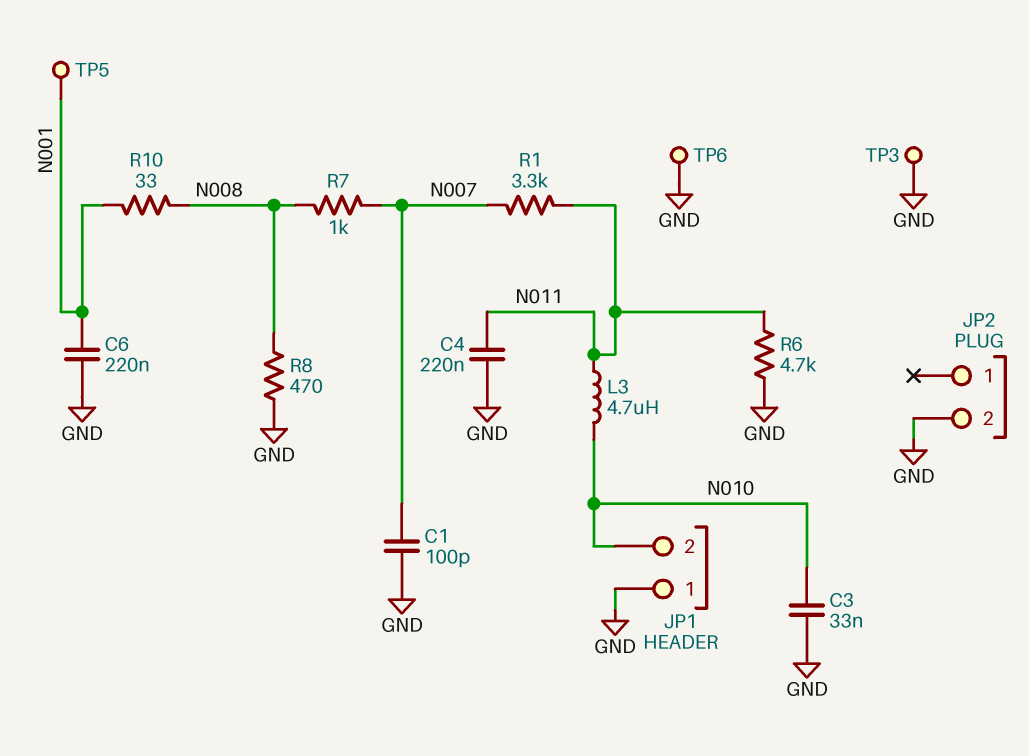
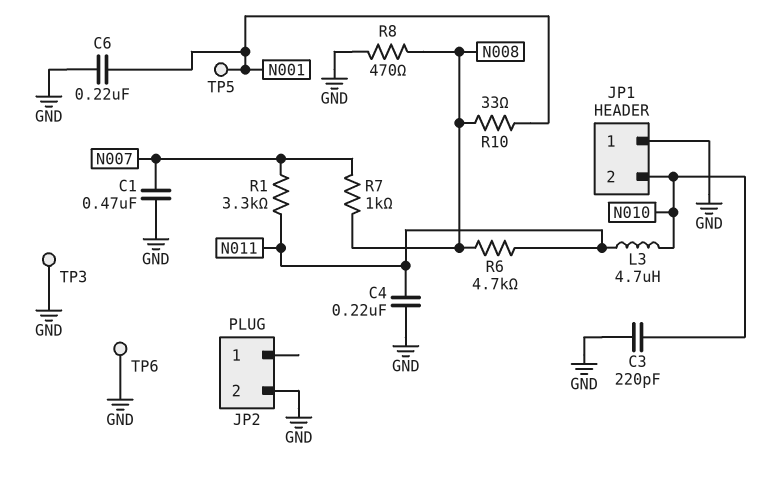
C1: 100pF (GND, N007) -> 470nF (GND, N007)
C3: 33nF (GND, N010) -> 220pF (GND, N010)
R6: 4.7k (GND, N011) -> 4.7k (N008, N011)

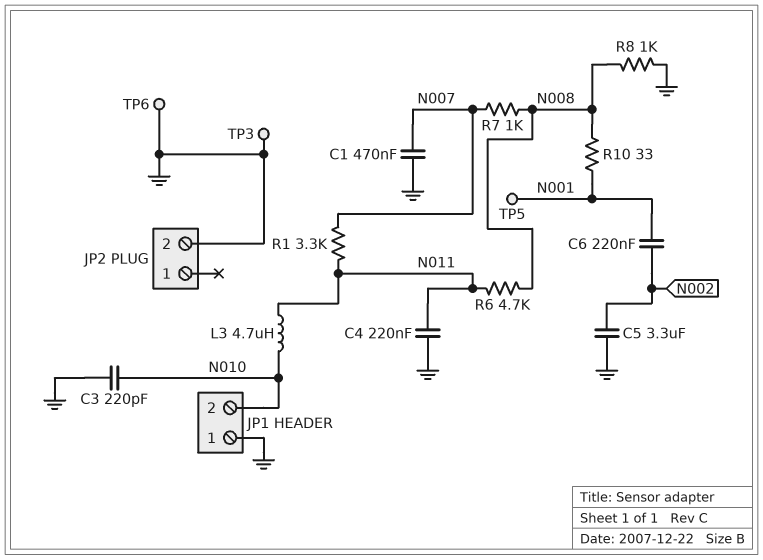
C5: none -> 3.3uF (GND, N002)
C6: 220nF (GND, N001) -> 220nF (N001, N002)
R8: 470 (GND, N008) -> 1k (GND, N008)

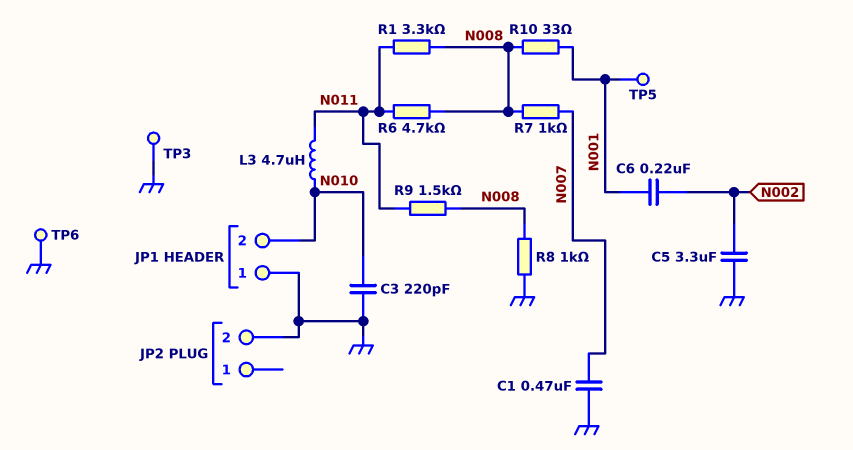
C4: 220nF (GND, N011) -> none
R1: 3.3k (N007, N011) -> 3.3k (N008, N011)
R9: none -> 1.5k (N008, N011)

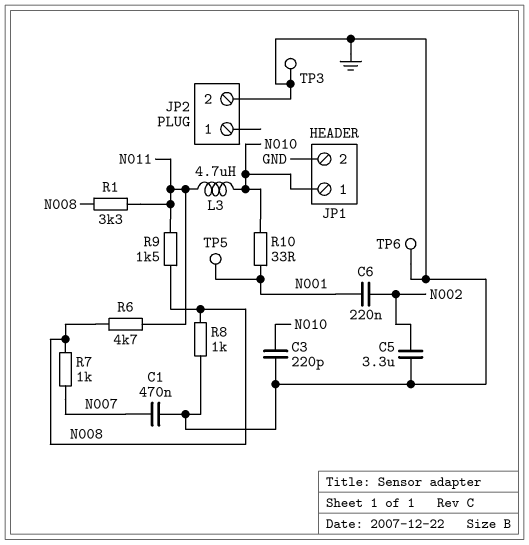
JP1 pin 1: GND -> N010
JP1 pin 2: N010 -> GND
R10: 33 (N001, N008) -> 33 (N001, N010)

